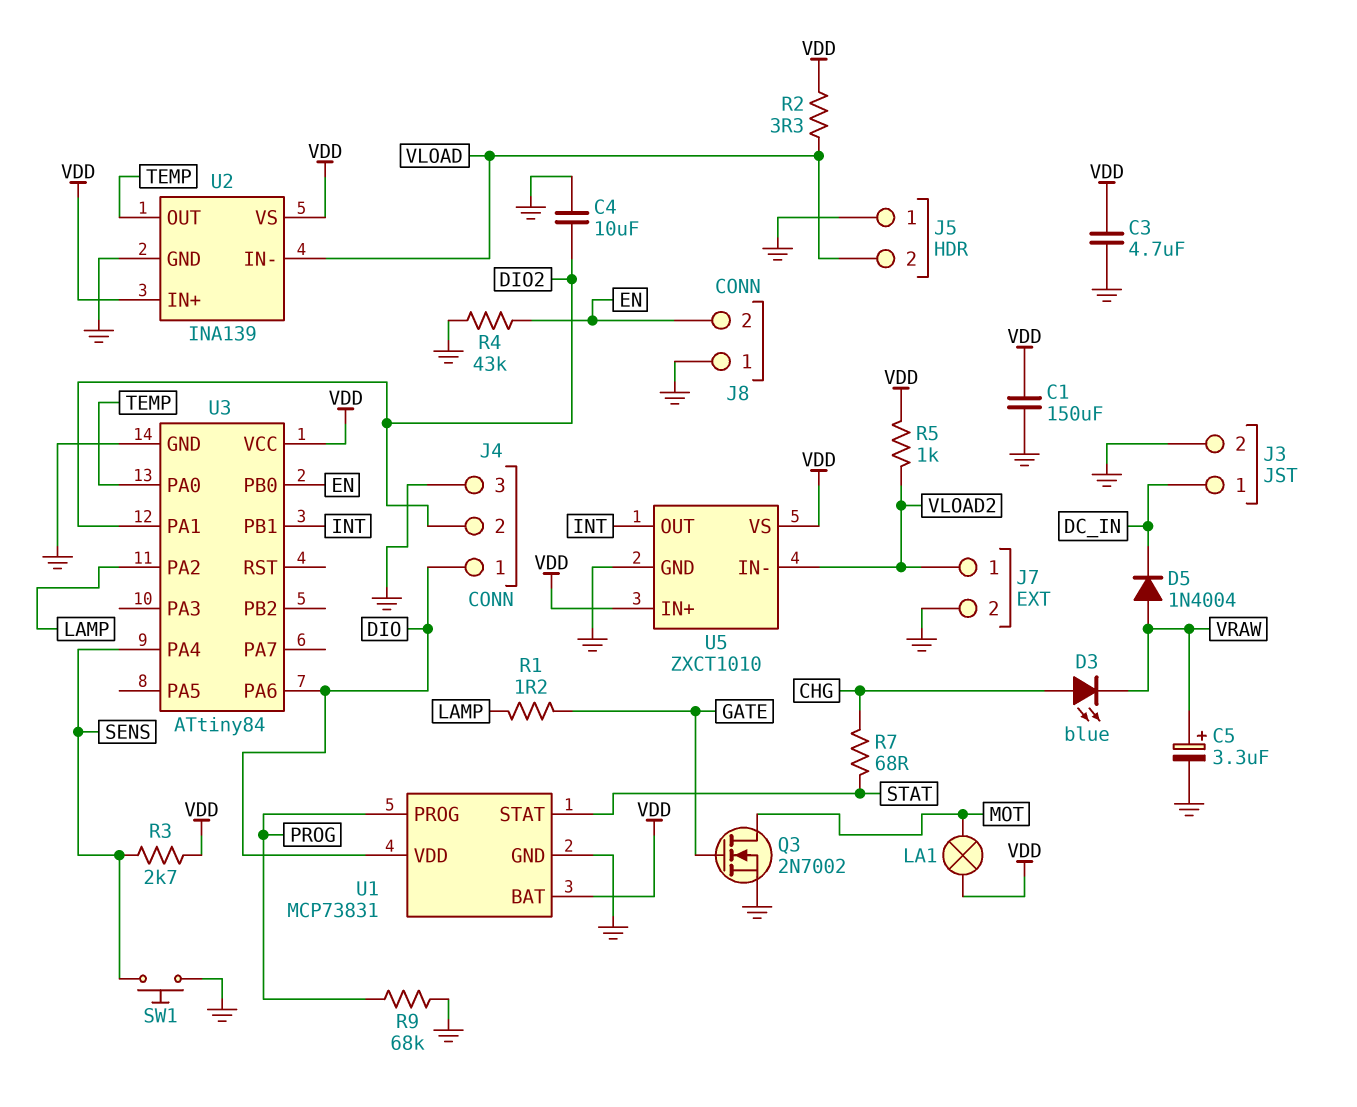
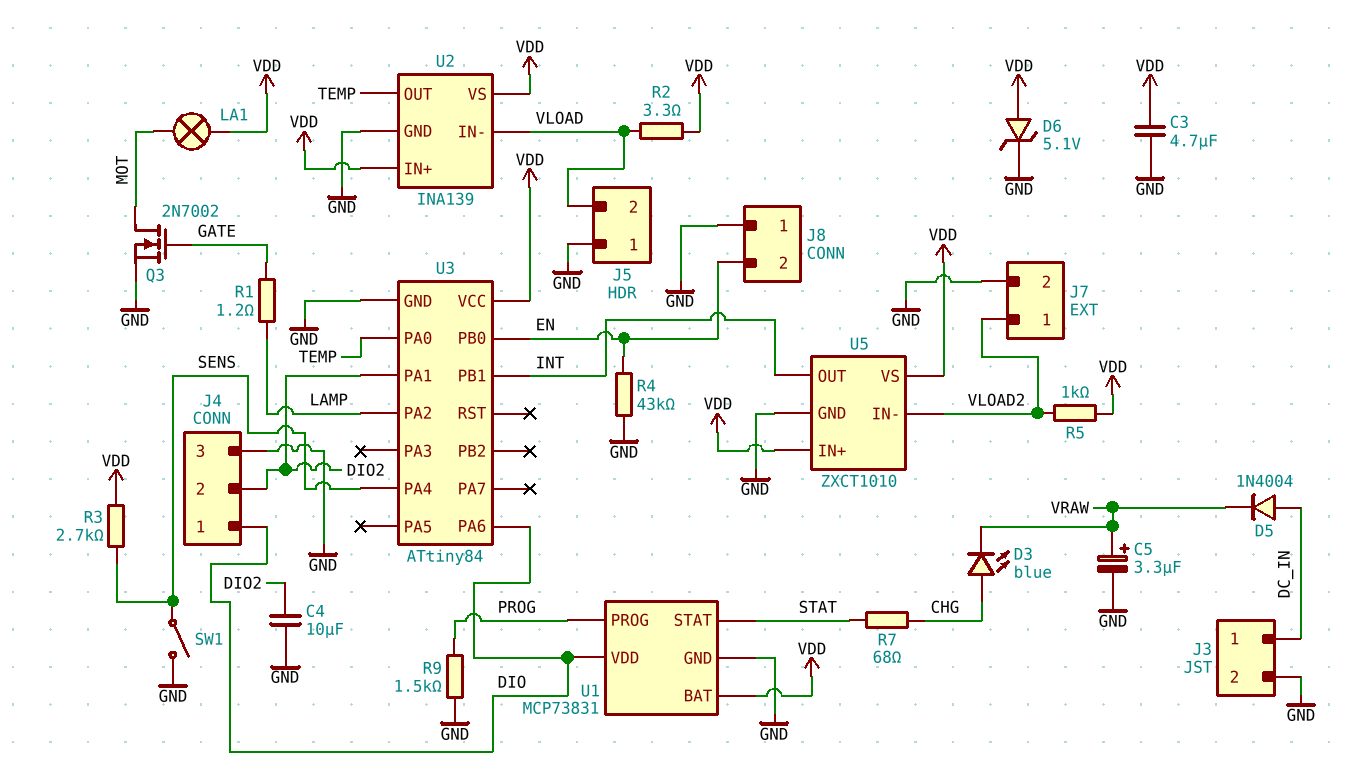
C1: 150uF (GND, VDD) -> none
D5: diode 1N4004 (A VRAW, K DC_IN) -> diode 1N4004 (A DC_IN, K VRAW)
D6: none -> zener 5.1V (A VDD, K GND)
R9: 68k (GND, PROG) -> 1.5k (GND, PROG)
SW1: button (GND, SENS) -> switch (GND, SENS)

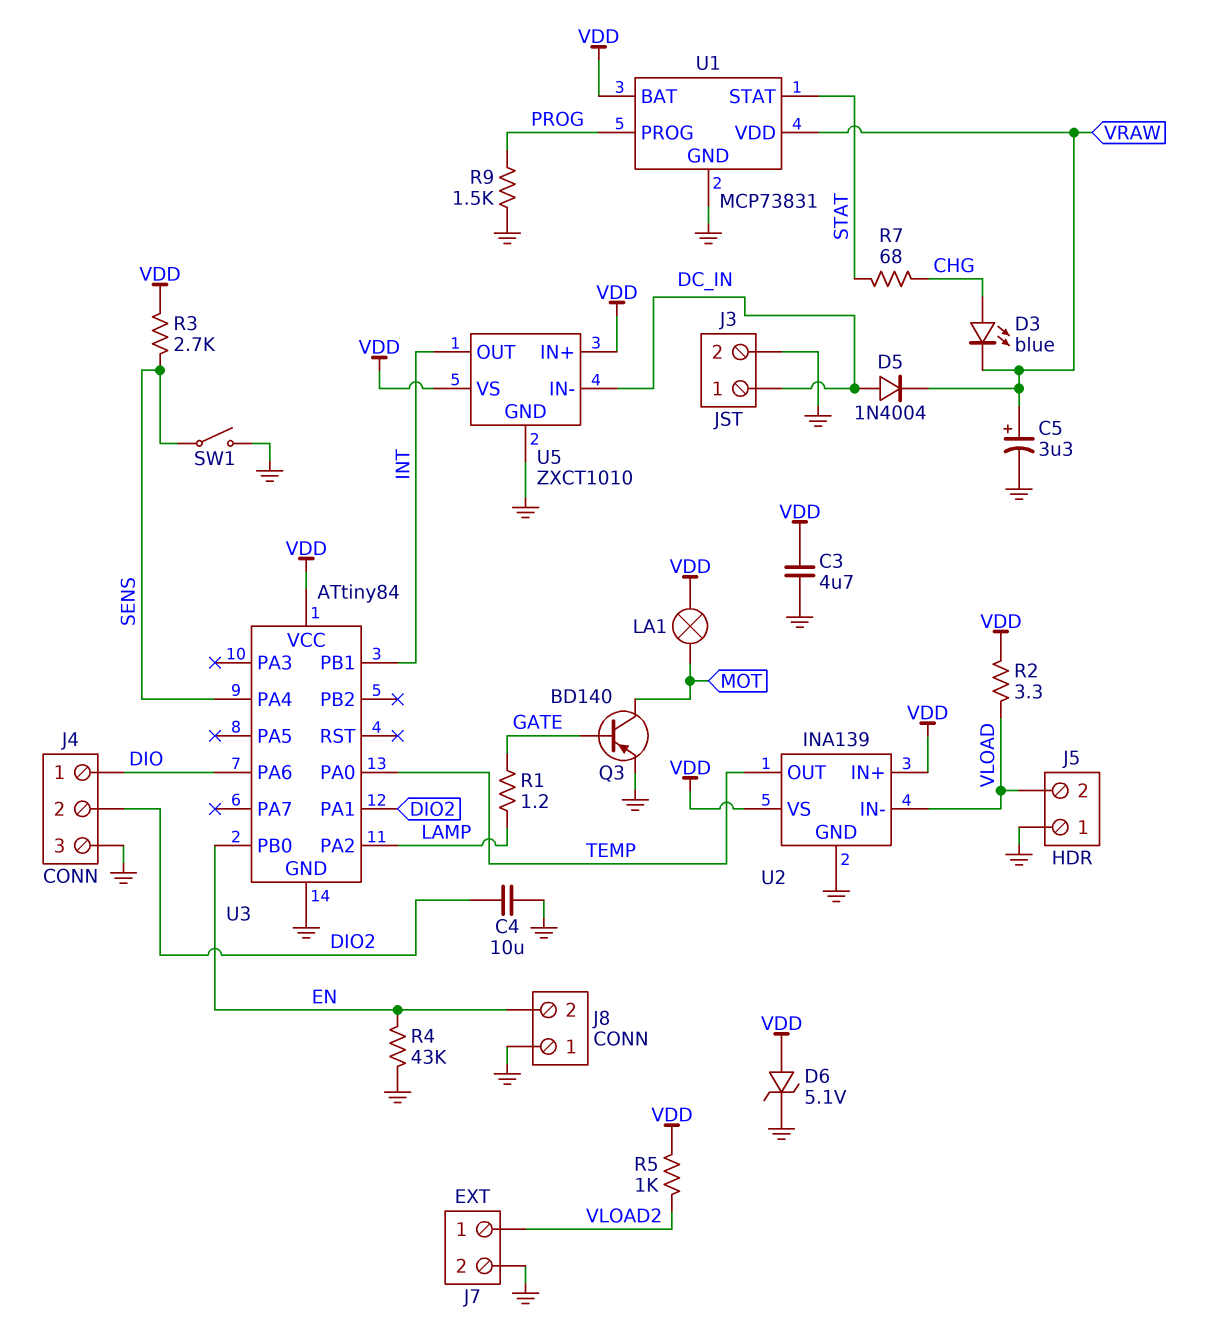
Q3: NMOS 2N7002 (G GATE, D MOT, S GND) -> PNP BD140 (B GATE, C MOT, E GND)
U1 pin VDD: DIO -> VRAW
U5 pin IN-: VLOAD2 -> DC_IN

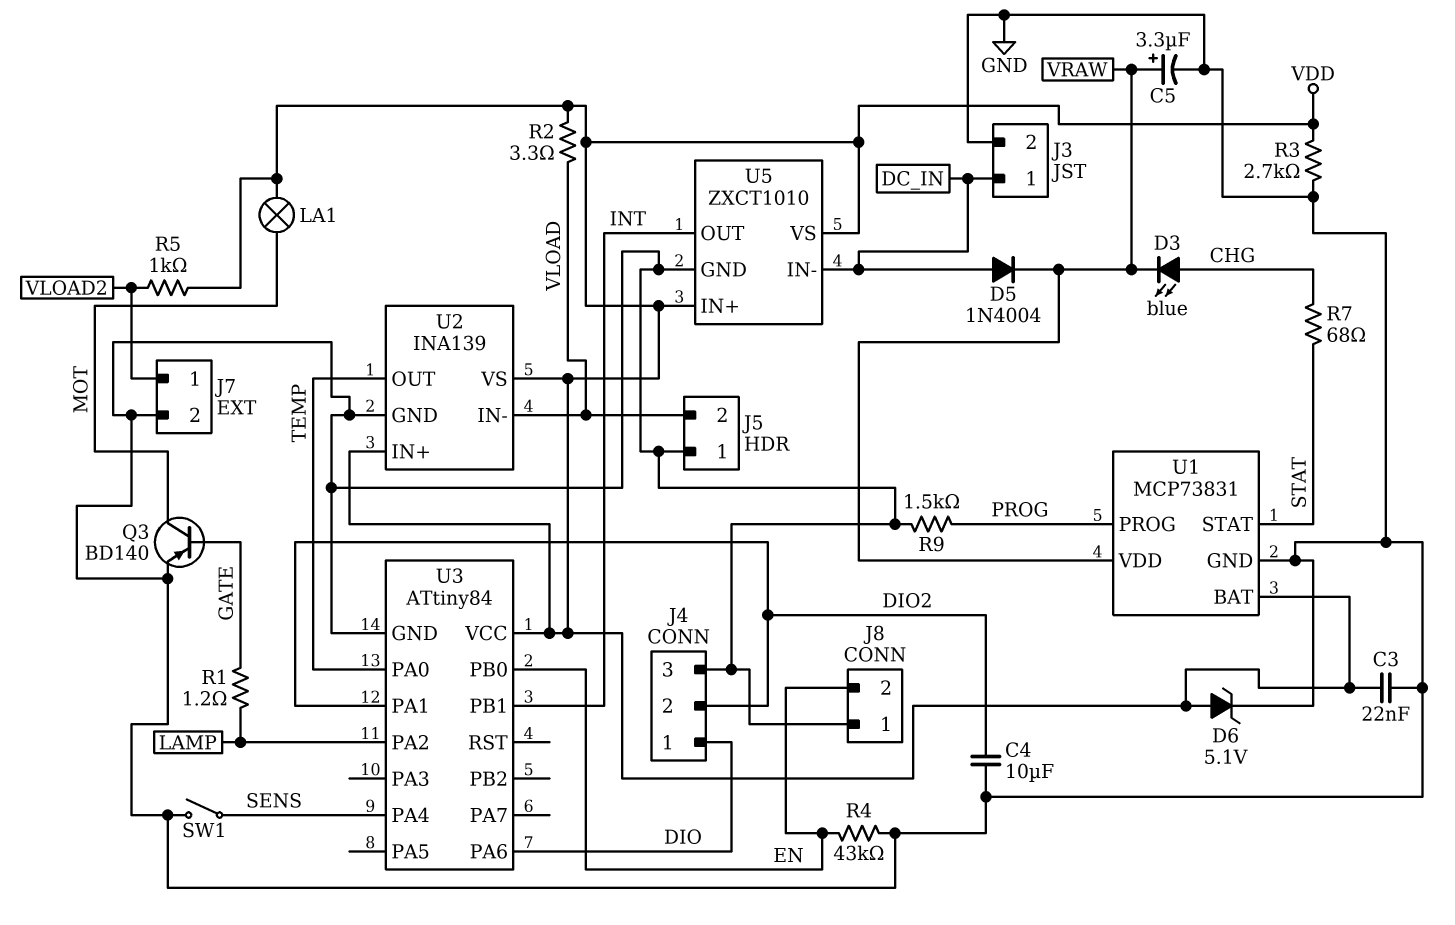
C3: 4.7uF (GND, VDD) -> 22nF (GND, VDD)
R3: 2.7k (SENS, VDD) -> 2.7k (GND, VDD)

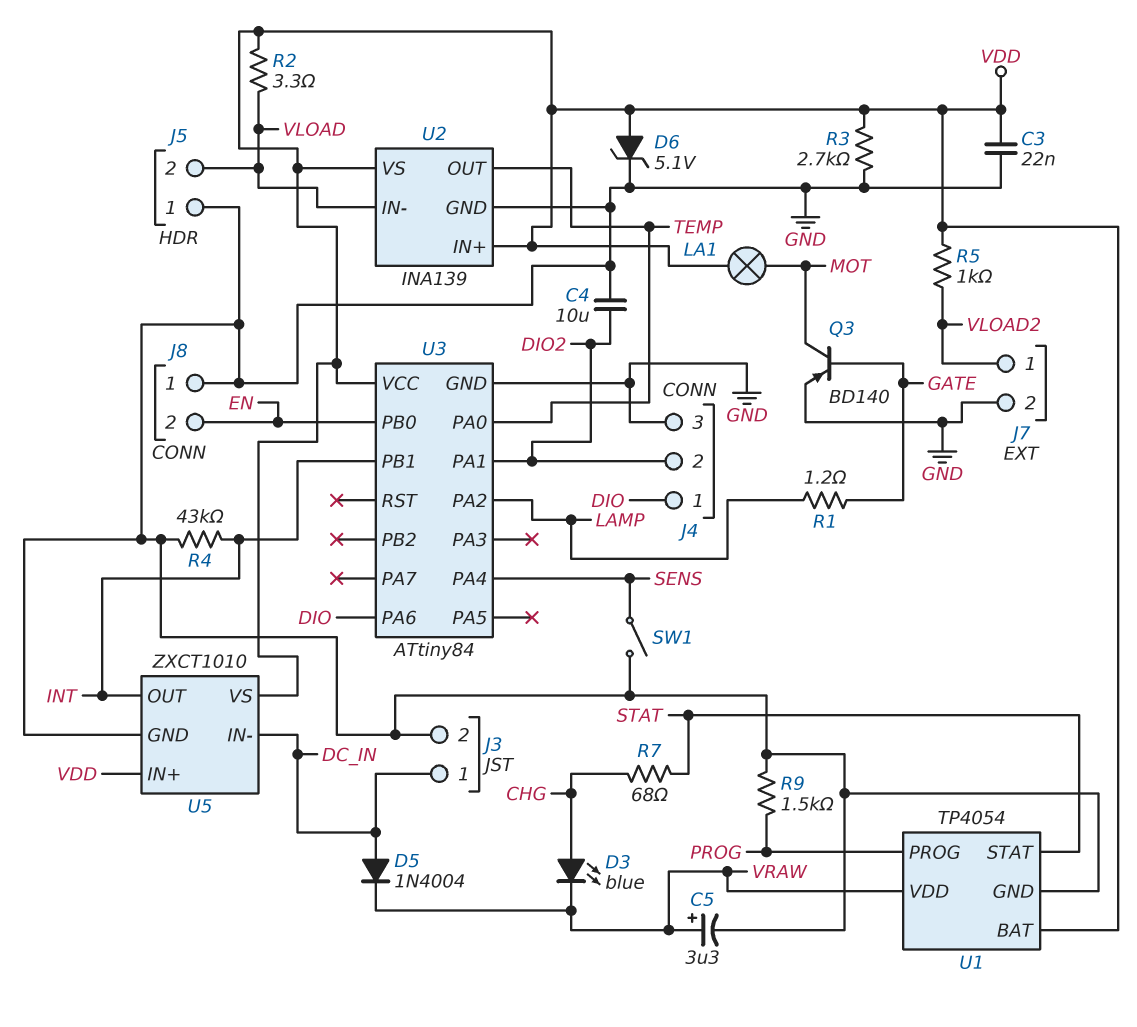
R4: 43k (EN, GND) -> 43k (GND, INT)
U1: MCP73831 -> TP4054

